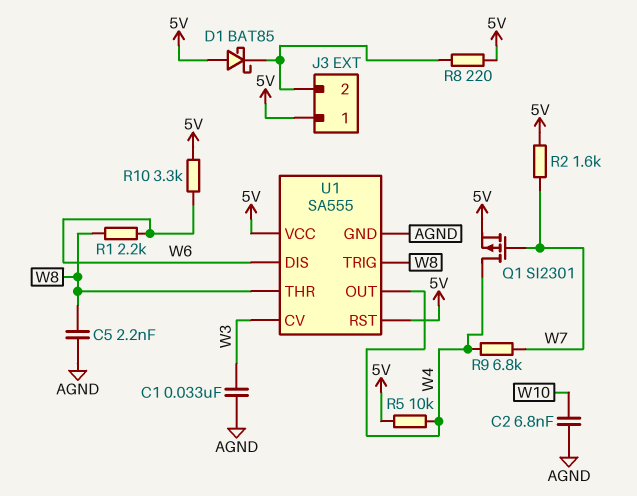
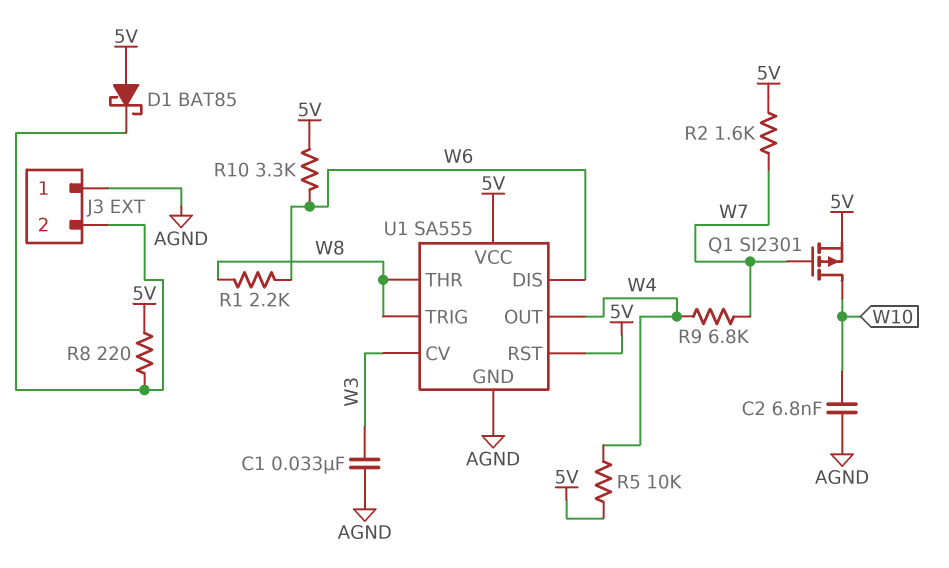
C5: 2.2nF (AGND, W8) -> none
J3 pin 1: 5V -> AGND
Q1: PMOS SI2301 (G W7, D W4, S 5V) -> PMOS SI2301 (G W7, D W10, S 5V)

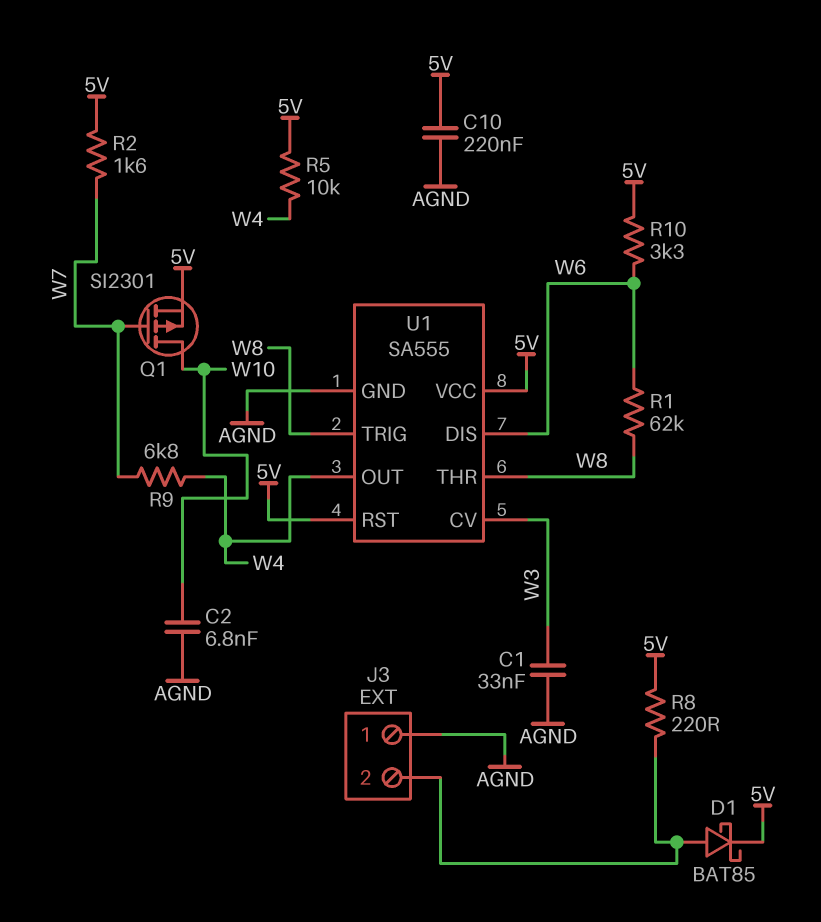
C10: none -> 220nF (5V, AGND)
D1: schottky BAT85 (A 5V, K J3/2) -> schottky BAT85 (A J3/2, K 5V)
R1: 2.2k (W6, W8) -> 62k (W6, W8)

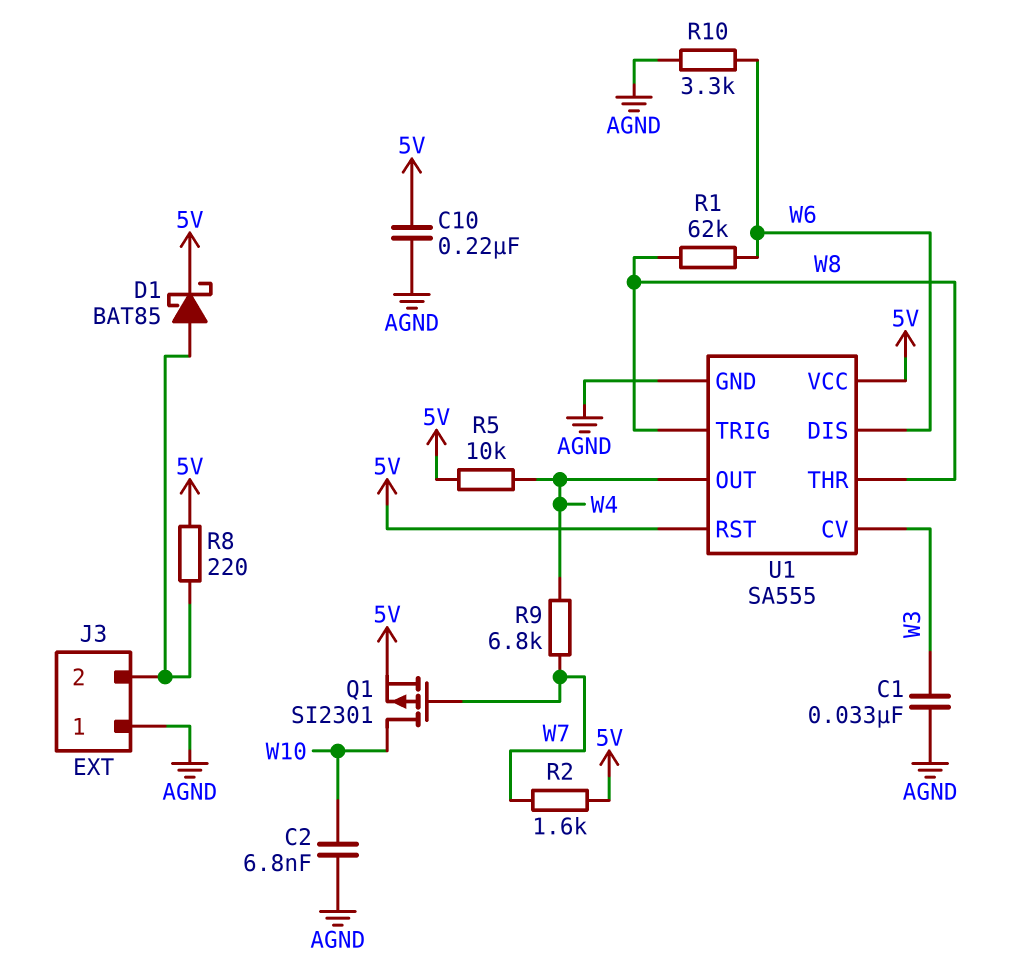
R10: 3.3k (5V, W6) -> 3.3k (AGND, W6)

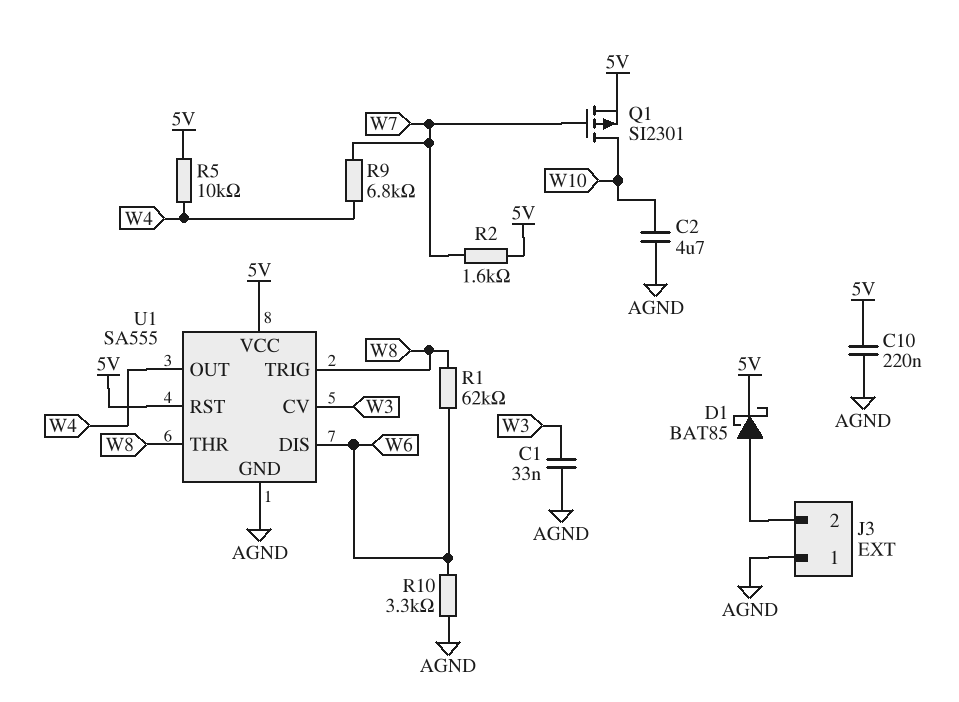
C2: 6.8nF (AGND, W10) -> 4.7uF (AGND, W10)
R8: 220 (5V, J3/2) -> none

